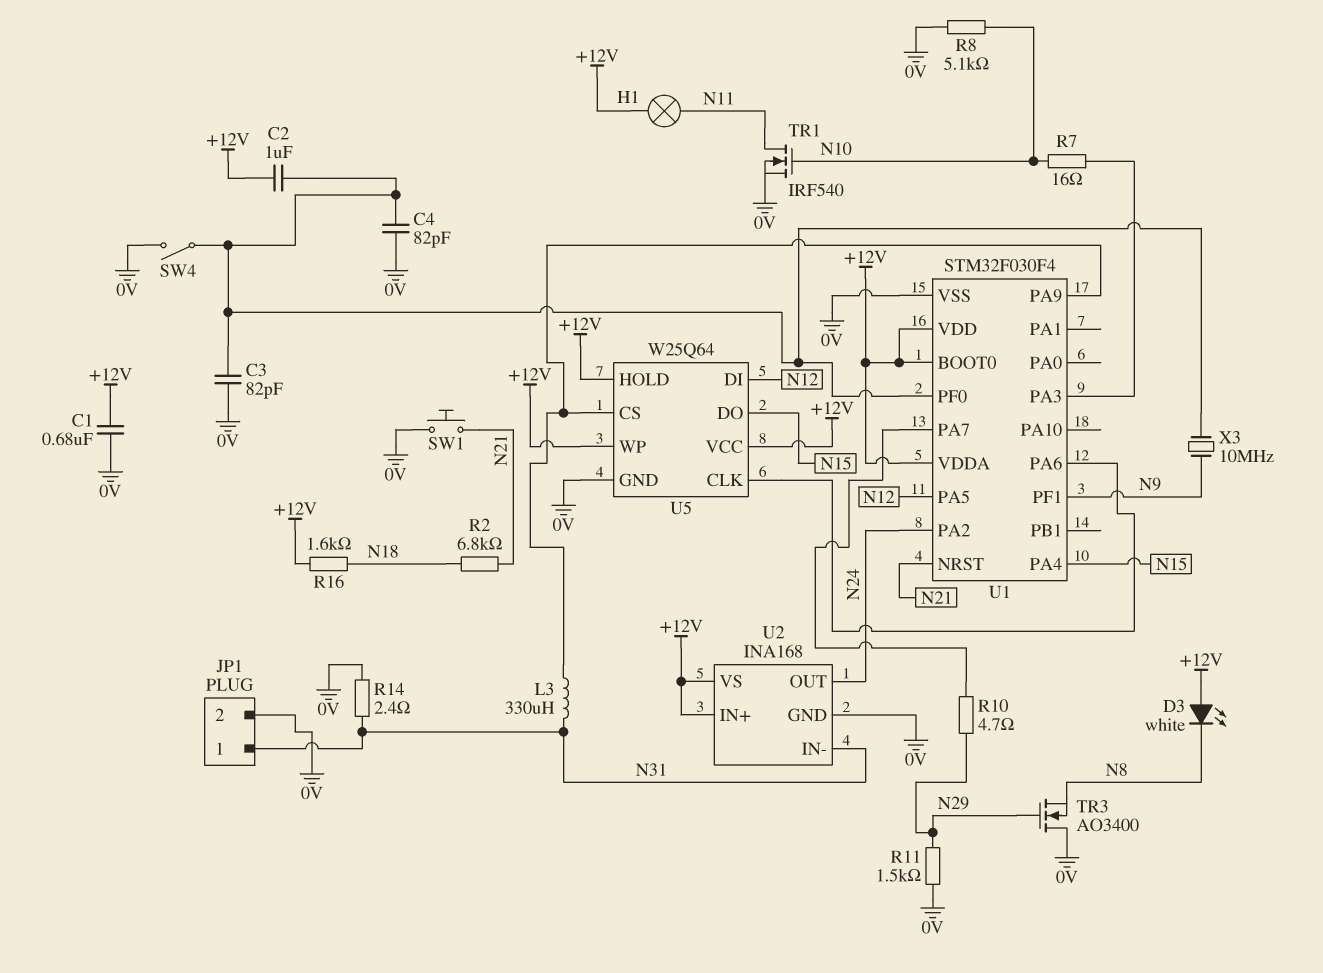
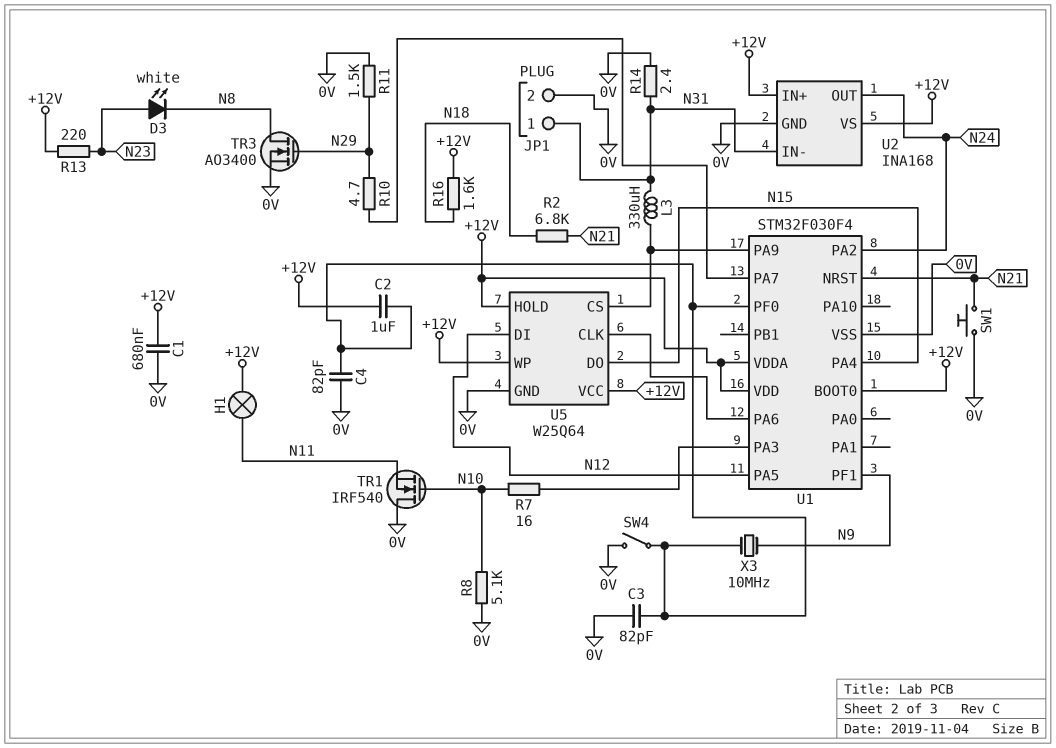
D3: LED white (A +12V, K N8) -> LED white (A N23, K N8)
R13: none -> 220 (+12V, N23)
TR1: NMOS IRF540 (G N10, D N11, S 0V) -> NMOS IRF540 (G N10, D 0V, S N11)
TR3: NMOS AO3400 (G N29, D 0V, S N8) -> NMOS AO3400 (G N29, D N8, S 0V)

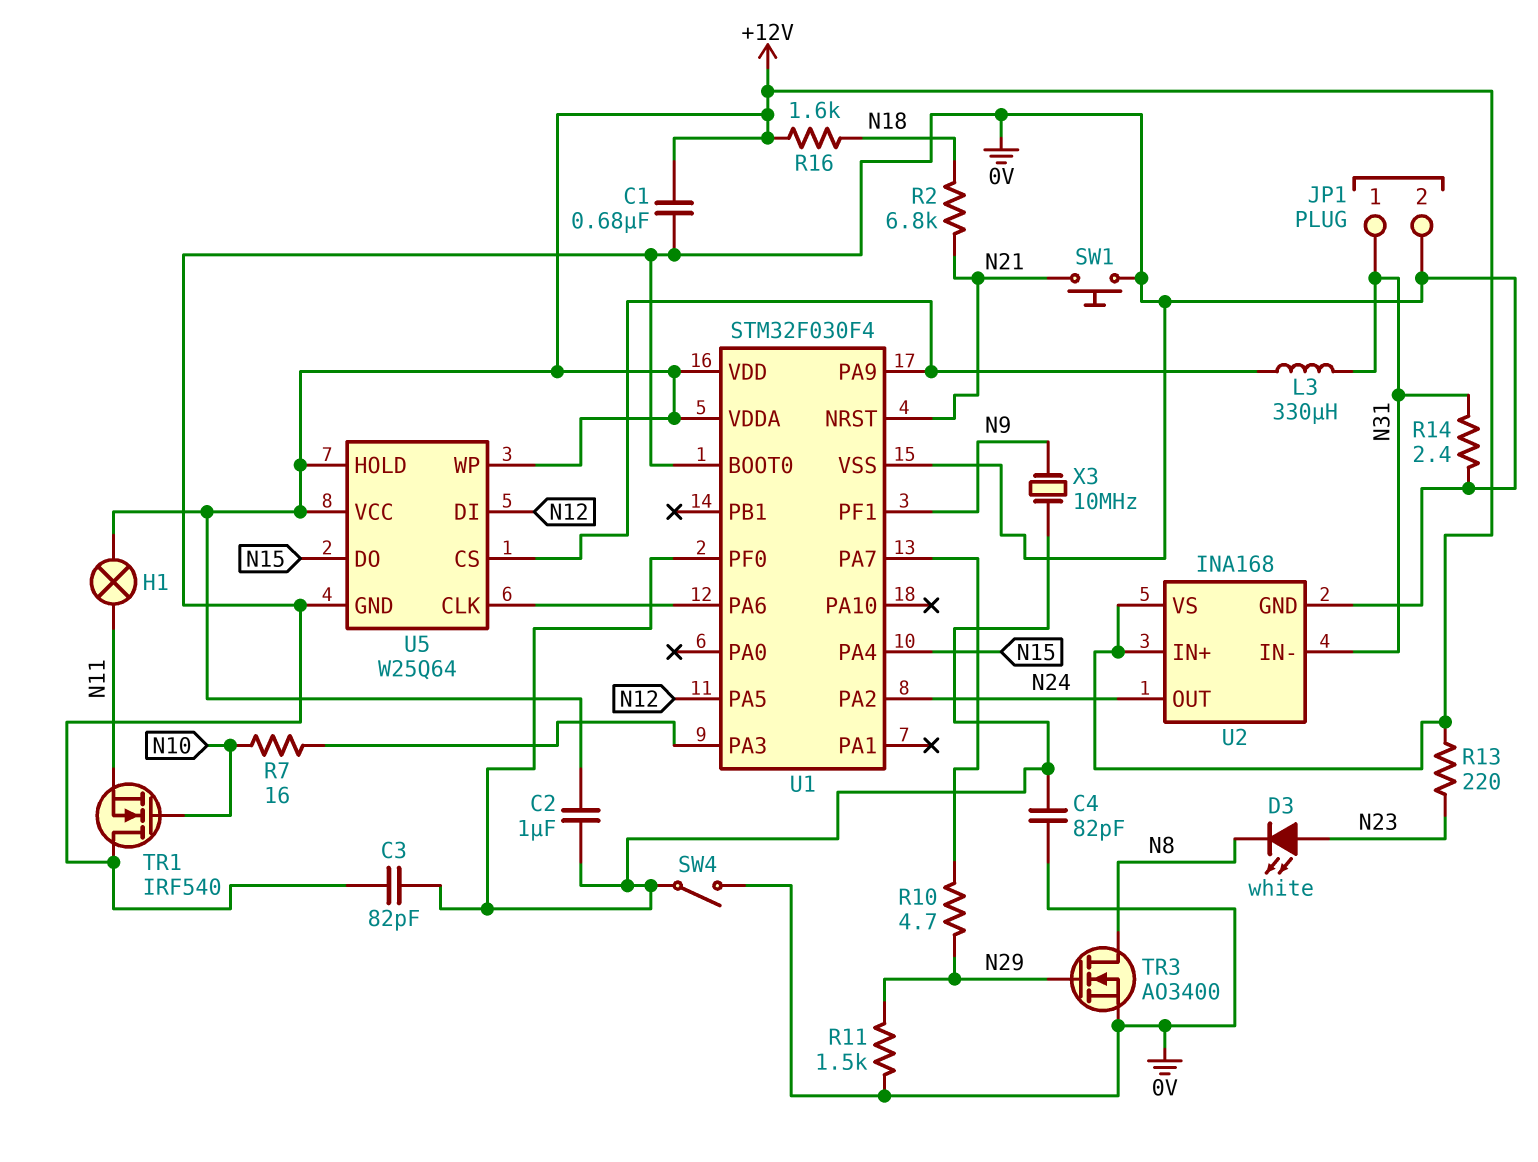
R8: 5.1k (0V, N10) -> none
U1 pin BOOT0: +12V -> 0V

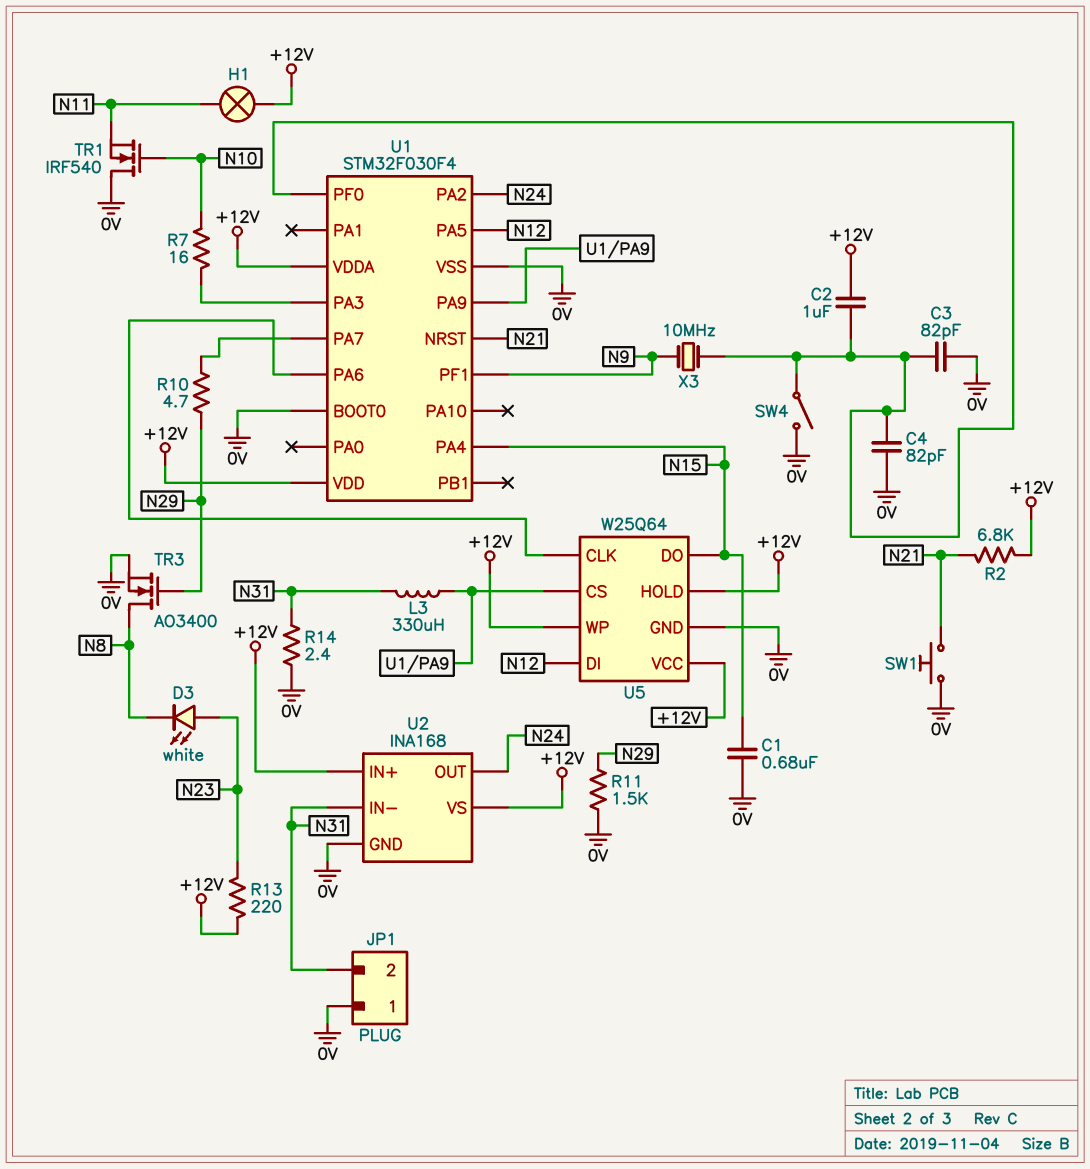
C1: 680nF (+12V, 0V) -> 680nF (0V, N15)
JP1 pin 1: N31 -> 0V
JP1 pin 2: 0V -> N31
R2: 6.8k (N18, N21) -> 6.8k (+12V, N21)
R16: 1.6k (+12V, N18) -> none

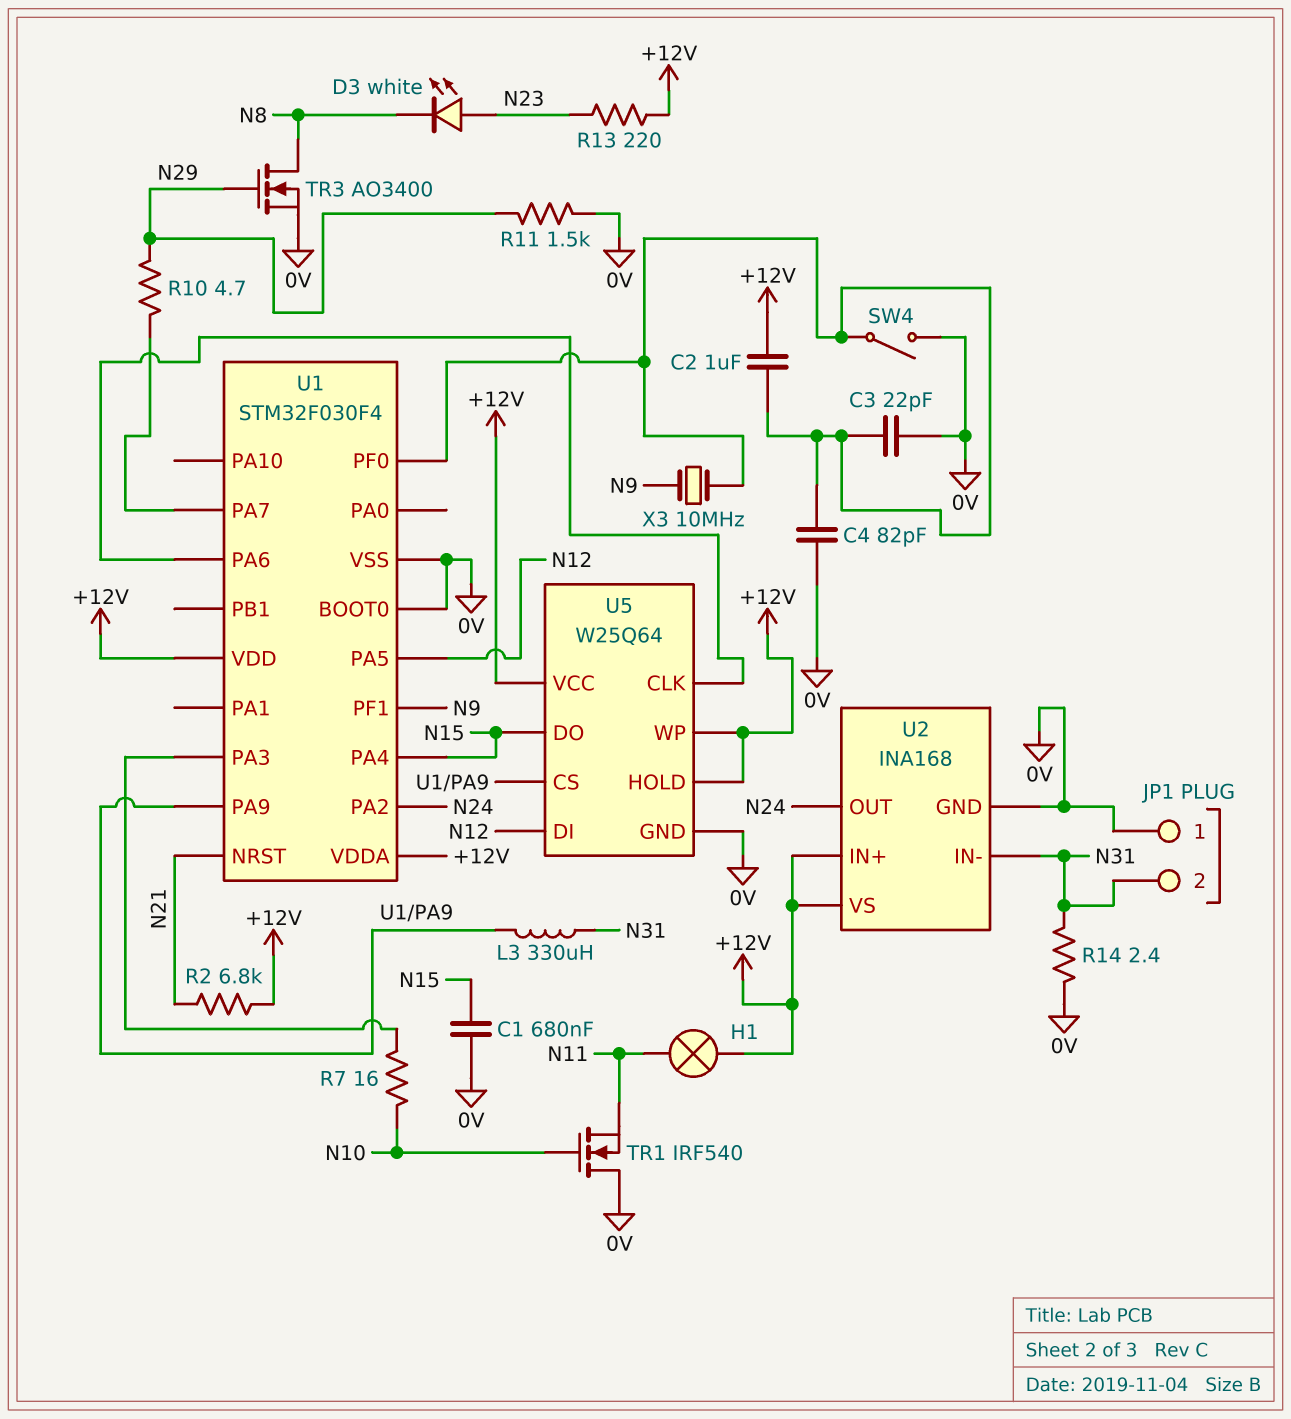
C3: 82pF (0V, U1/PF0) -> 22pF (0V, U1/PF0)
SW1: button (0V, N21) -> none

